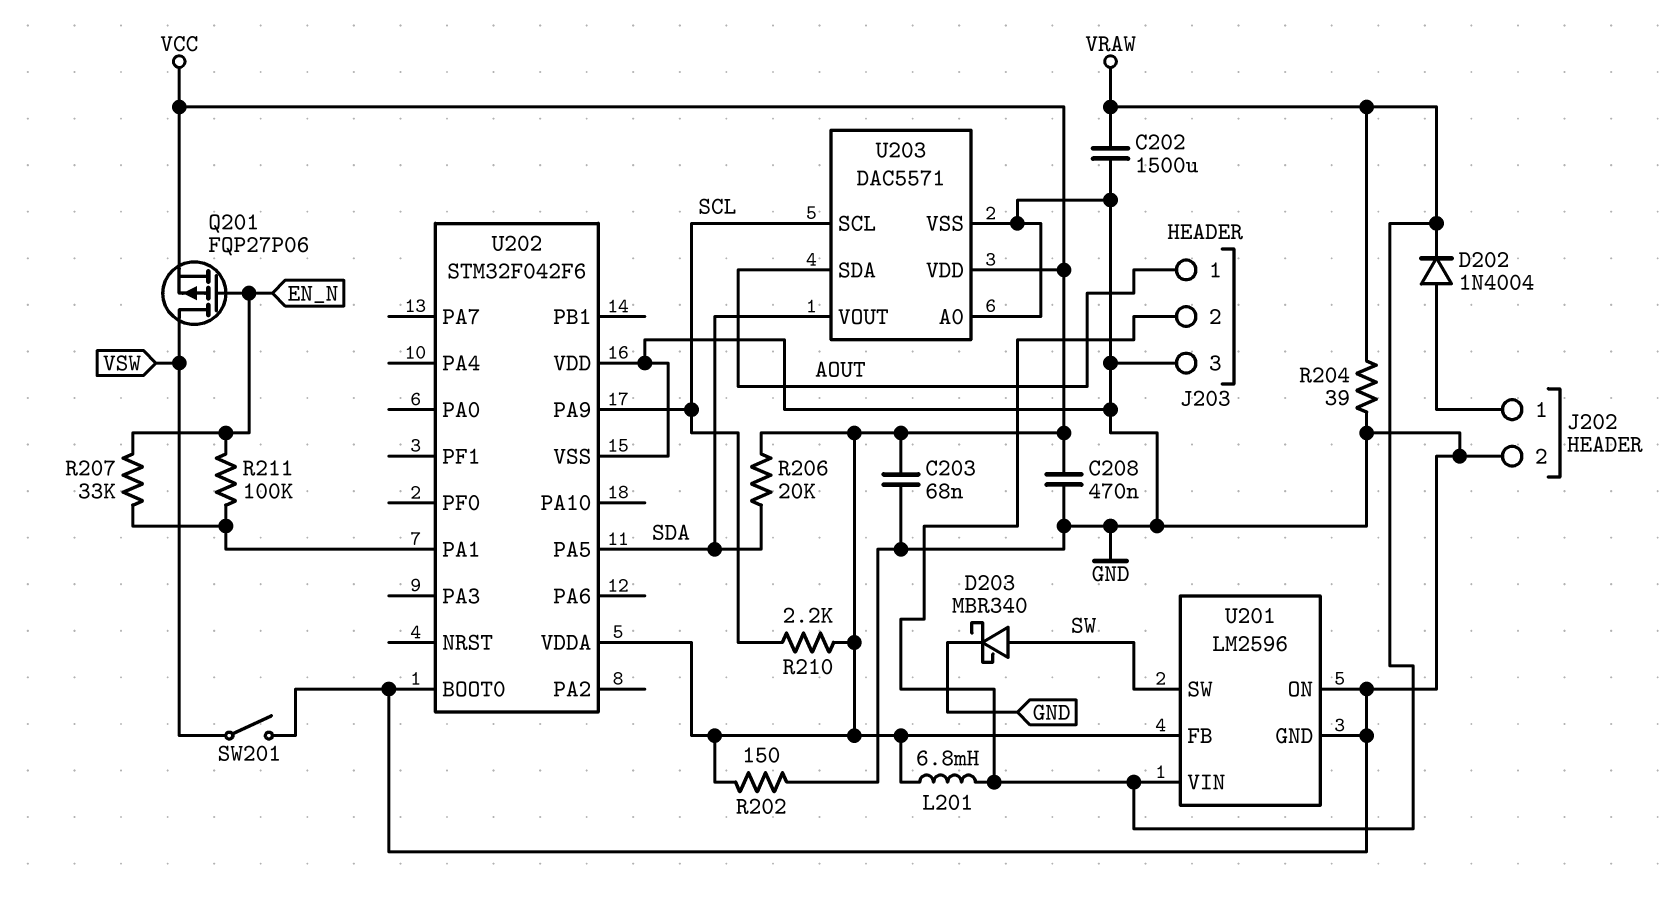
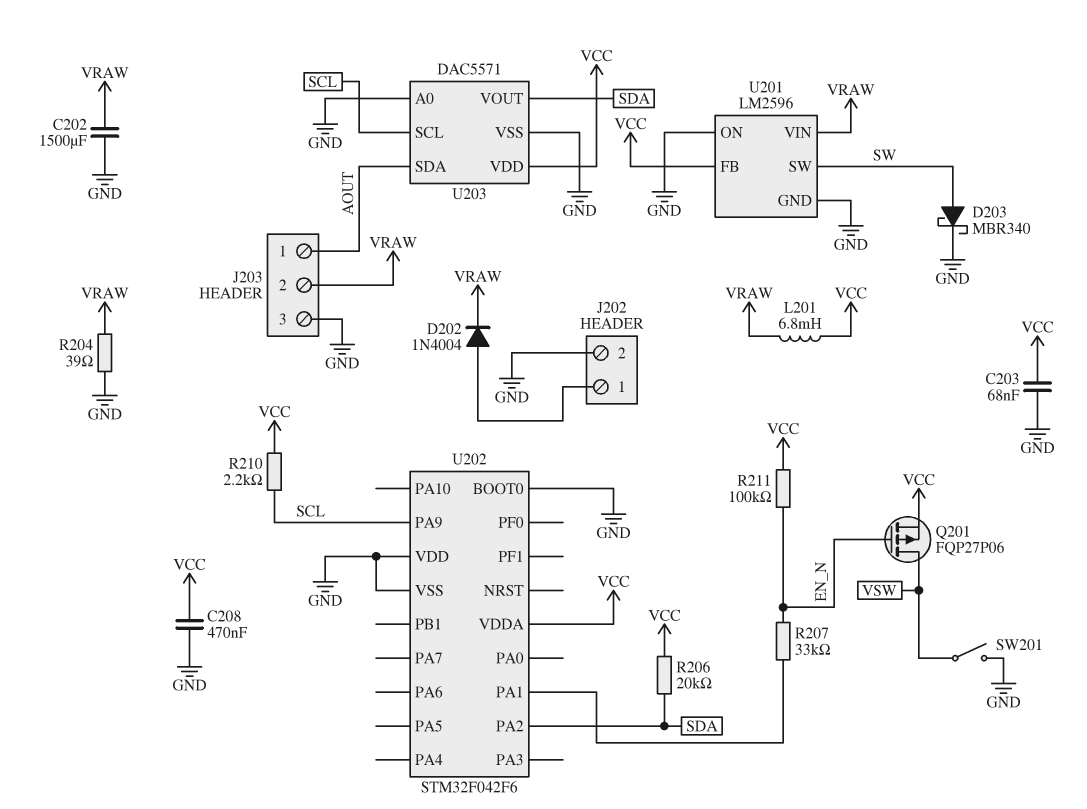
R202: 150 (GND, VCC) -> none
R211: 100k (EN_N, U202/PA1) -> 100k (EN_N, VCC)
U202 pin PA2: none -> SDA
U202 pin PA5: SDA -> none

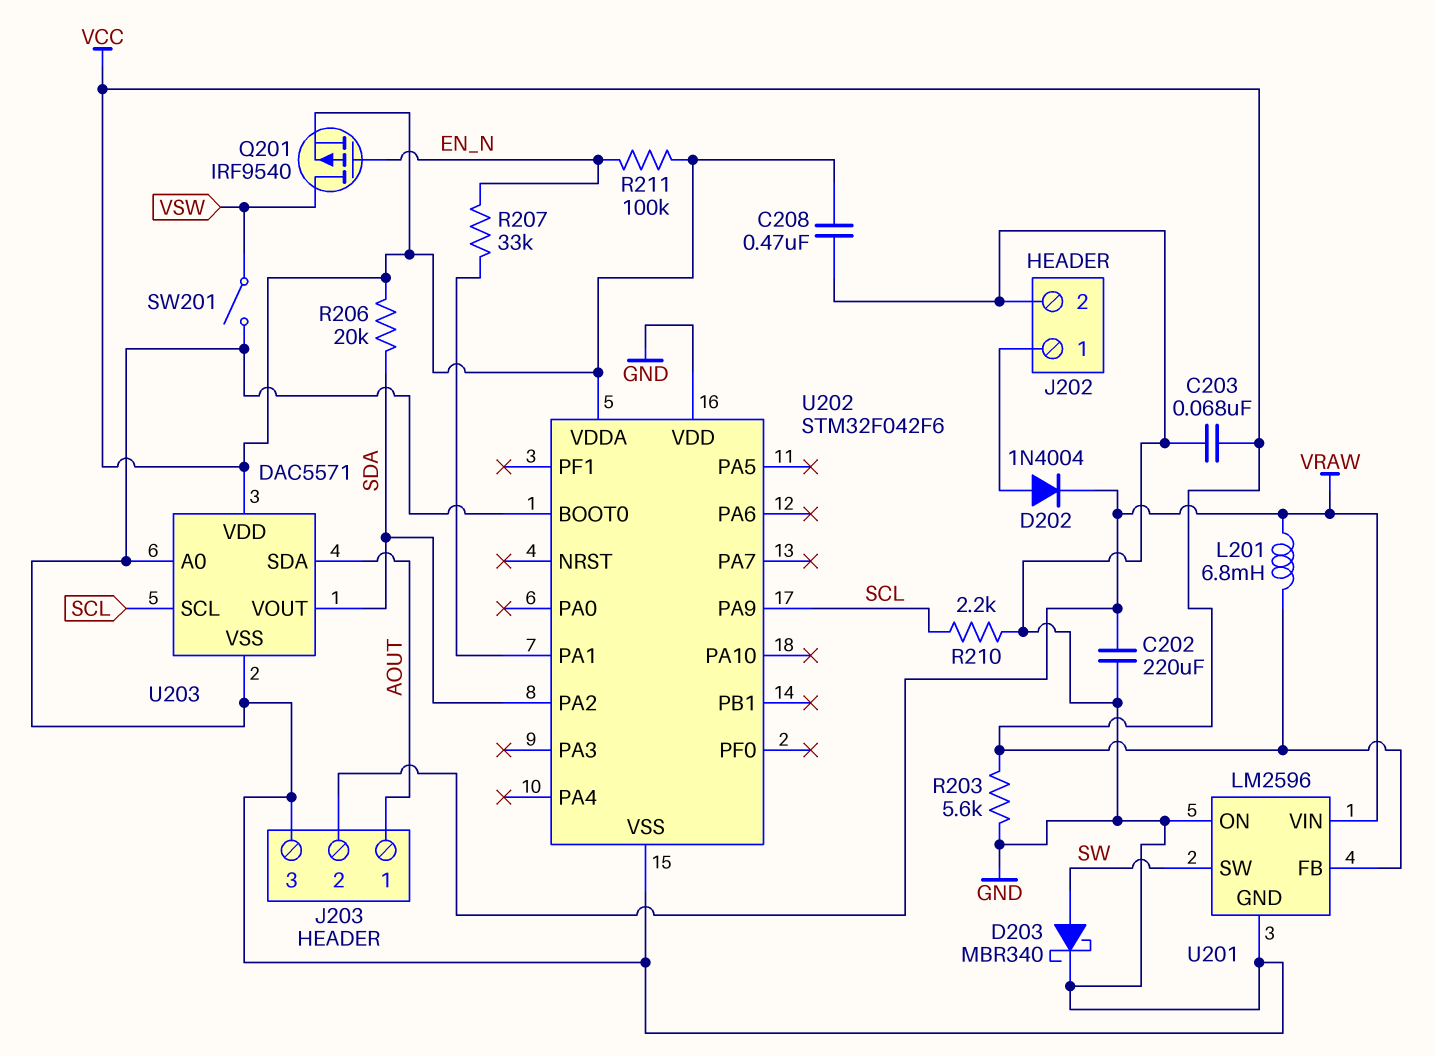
C202: 1500uF (GND, VRAW) -> 220uF (GND, VRAW)
Q201: PMOS FQP27P06 (G EN_N, D VSW, S VCC) -> PMOS IRF9540 (G EN_N, D VSW, S VCC)
R203: none -> 5.6k (GND, VCC)
R204: 39 (GND, VRAW) -> none
R210: 2.2k (SCL, VCC) -> 2.2k (GND, SCL)

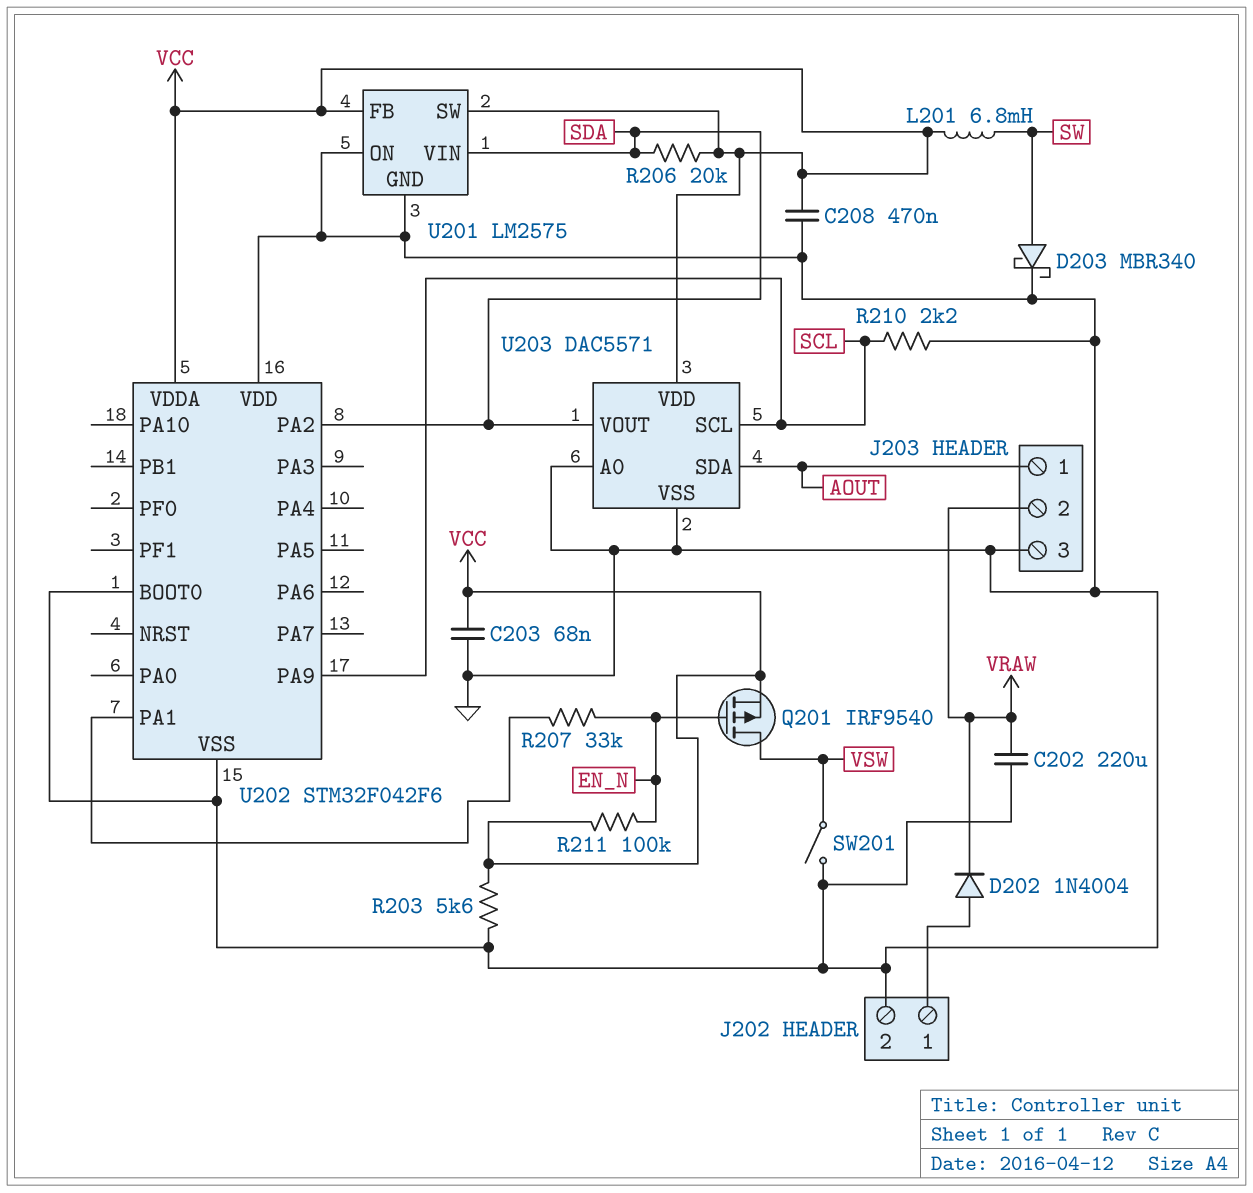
L201: 6.8mH (VCC, VRAW) -> 6.8mH (SW, VCC)
U201: LM2596 -> LM2575
U201 pin SW: SW -> VCC
U201 pin VIN: VRAW -> SDA

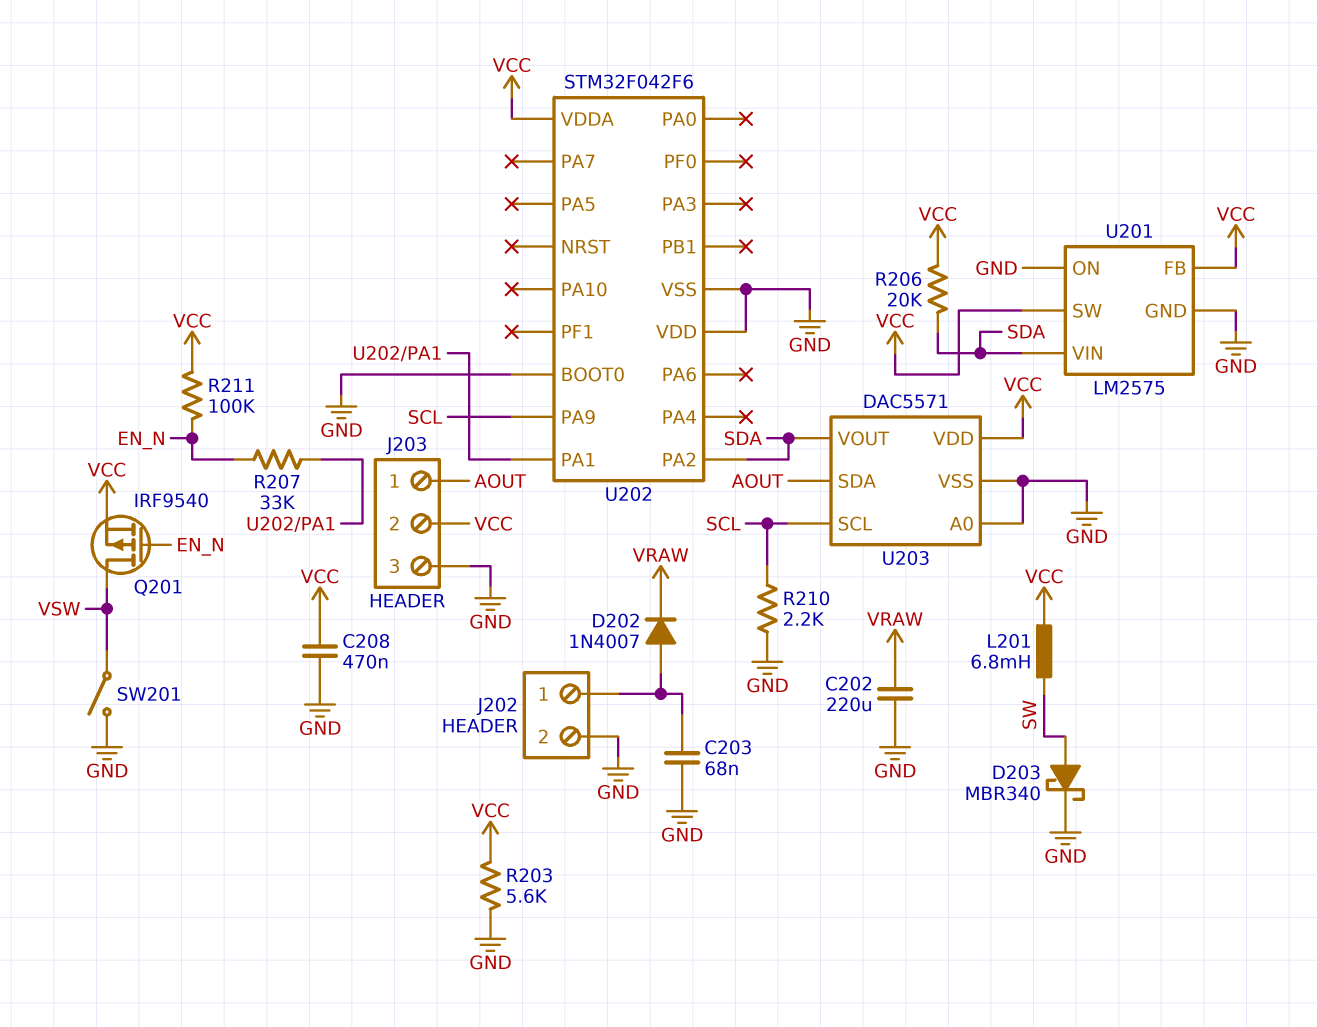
C203: 68nF (GND, VCC) -> 68nF (GND, J202/1)
D202: diode 1N4004 (A J202/1, K VRAW) -> diode 1N4007 (A J202/1, K VRAW)
J203 pin 2: VRAW -> VCC

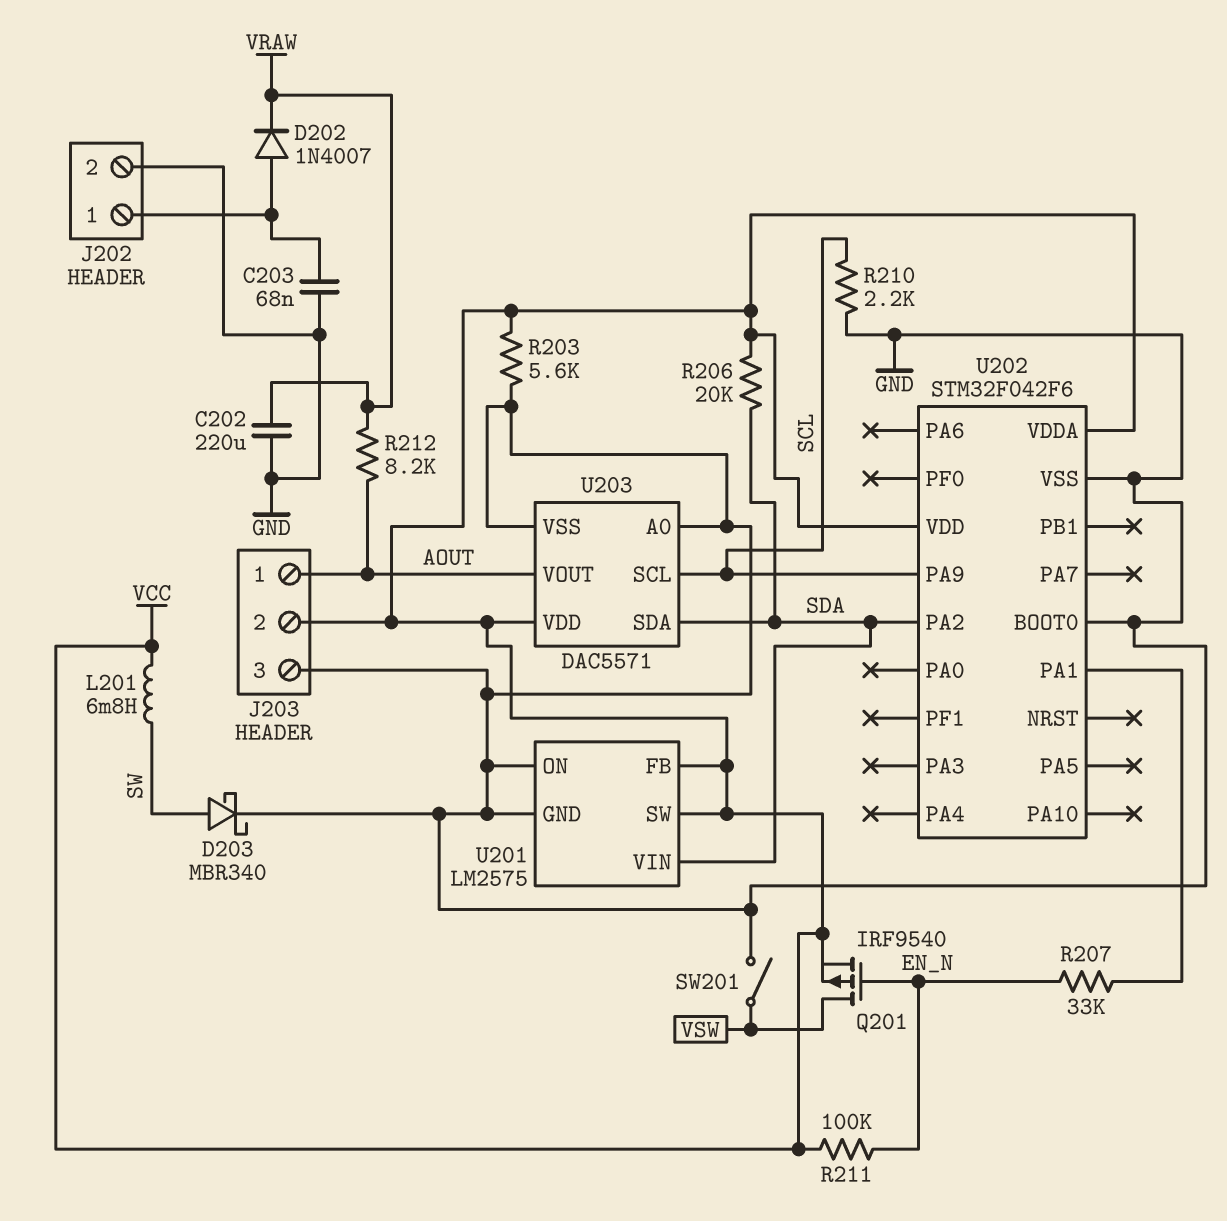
C208: 470nF (GND, VCC) -> none
R212: none -> 8.2k (AOUT, VRAW)
U202 pin VDD: GND -> VCC
U203 pin SDA: AOUT -> SDA
U203 pin VOUT: SDA -> AOUT

